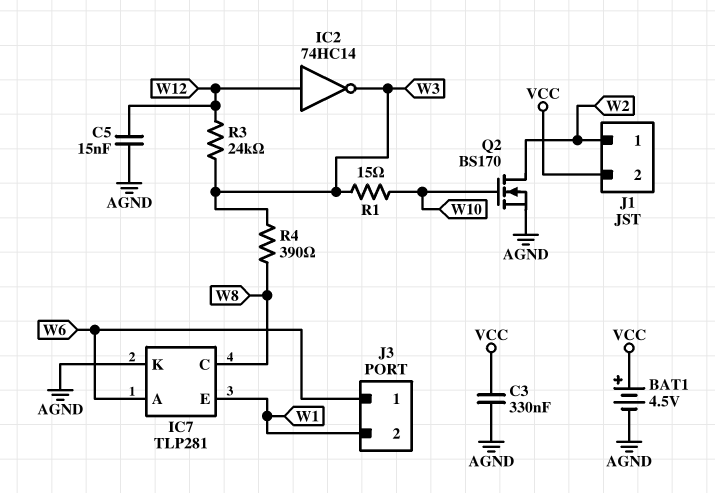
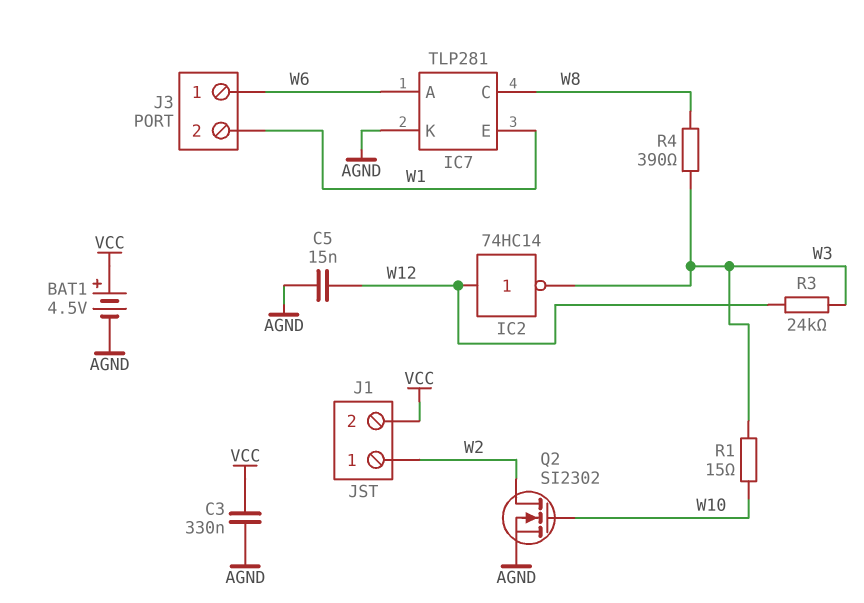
Q2: NMOS BS170 (G W10, D W2, S AGND) -> NMOS SI2302 (G W10, D W2, S AGND)

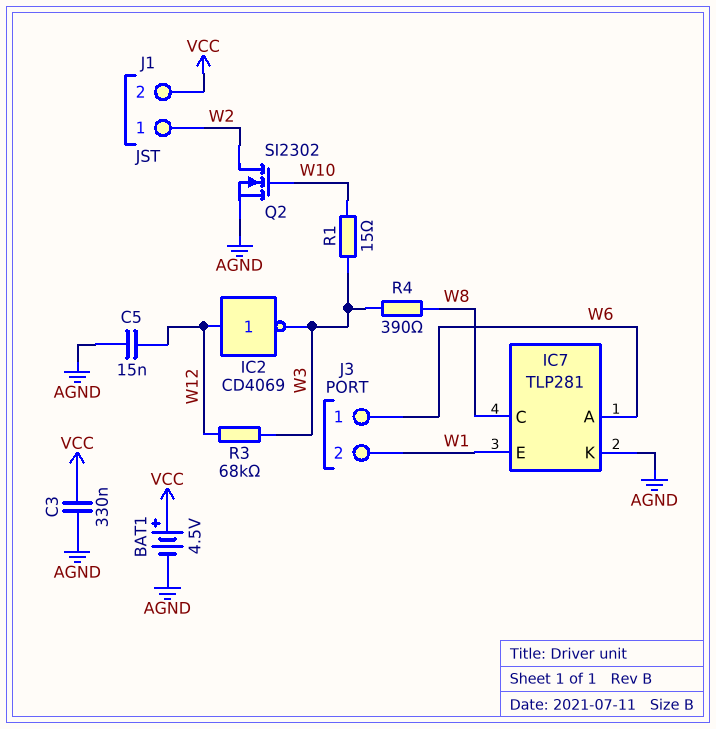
IC2: NOT 74HC14 (in W12, out W3) -> NOT CD4069 (in W12, out W3)
R3: 24k (W3, W12) -> 68k (W3, W12)

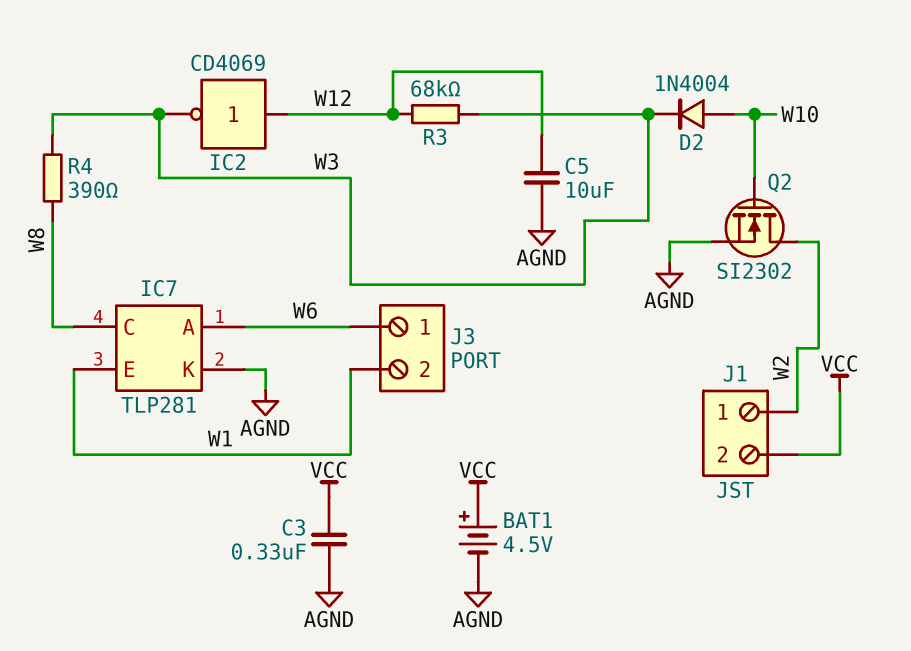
C5: 15nF (AGND, W12) -> 10uF (AGND, W12)
D2: none -> diode 1N4004 (A W10, K W3)
R1: 15 (W3, W10) -> none

